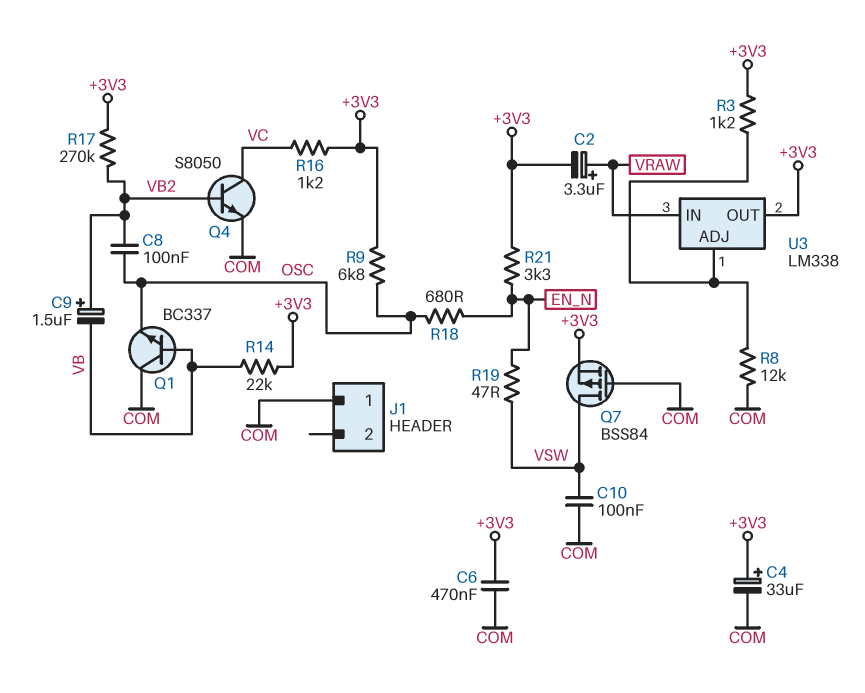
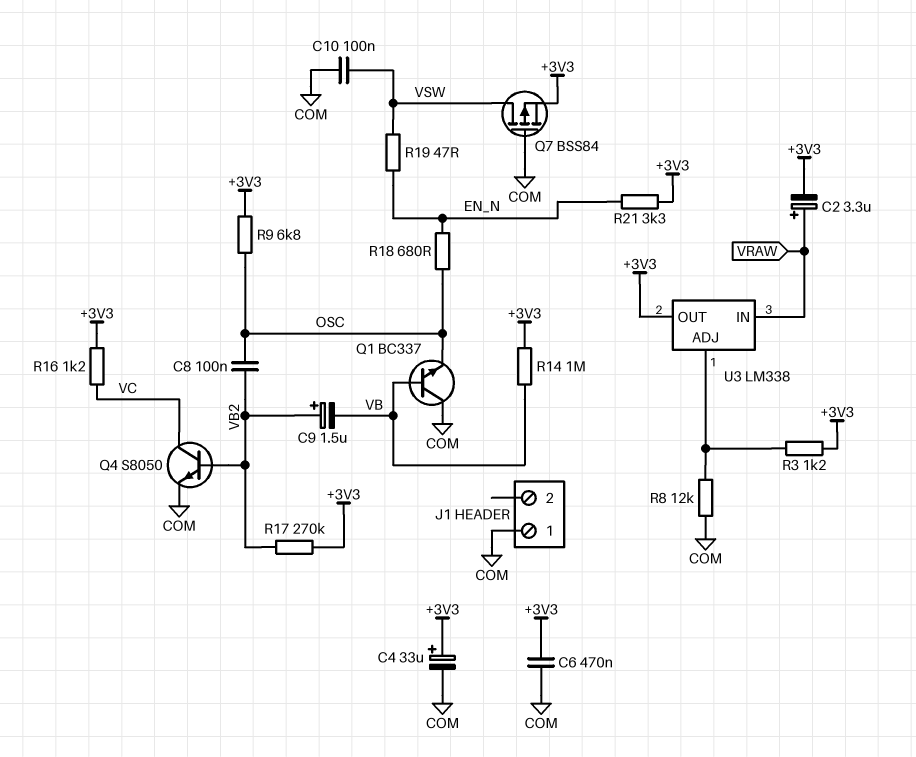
R14: 22k (+3V3, VB) -> 1M (+3V3, VB)

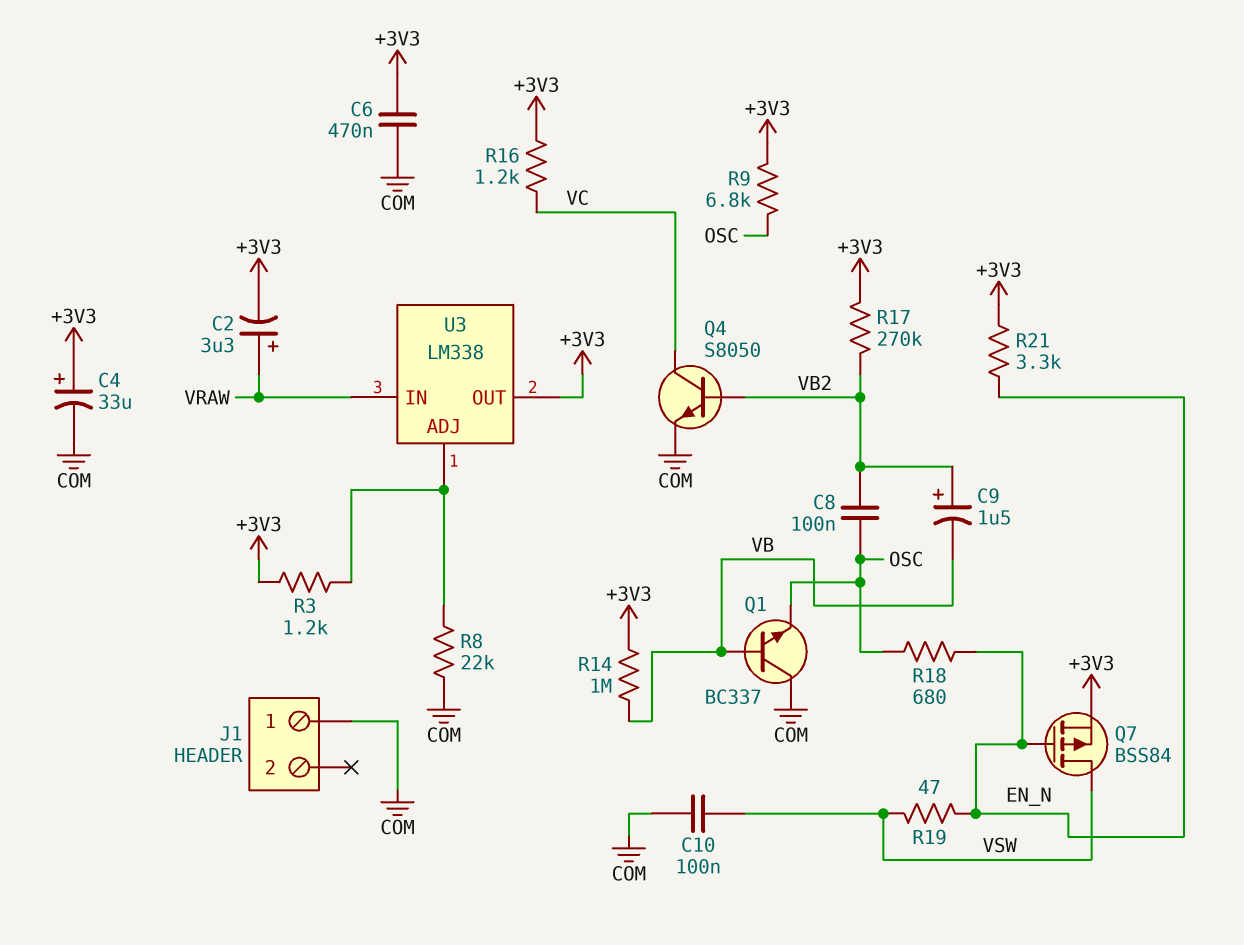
Q7: PMOS BSS84 (G COM, D VSW, S +3V3) -> PMOS BSS84 (G EN_N, D VSW, S +3V3)
R8: 12k (COM, U3/ADJ) -> 22k (COM, U3/ADJ)

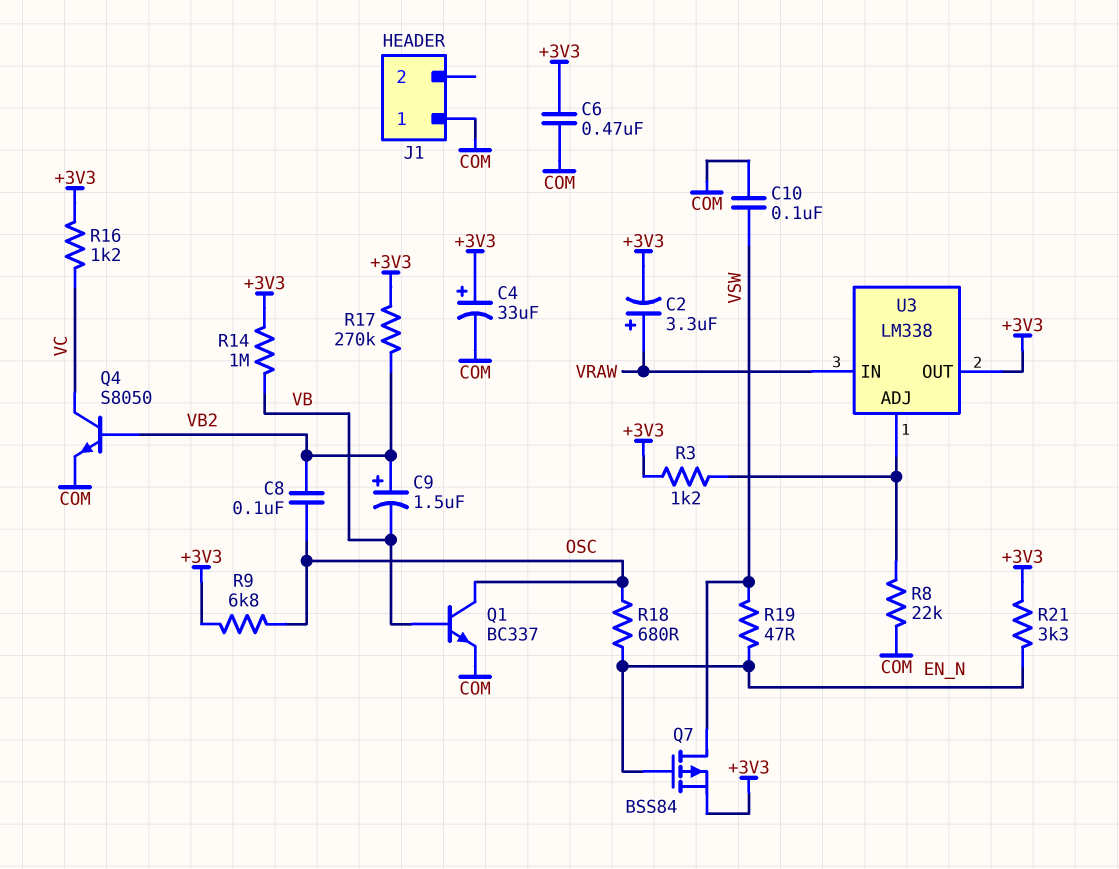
Q1: NPN BC337 (B VB, C COM, E OSC) -> NPN BC337 (B VB, C OSC, E COM)

